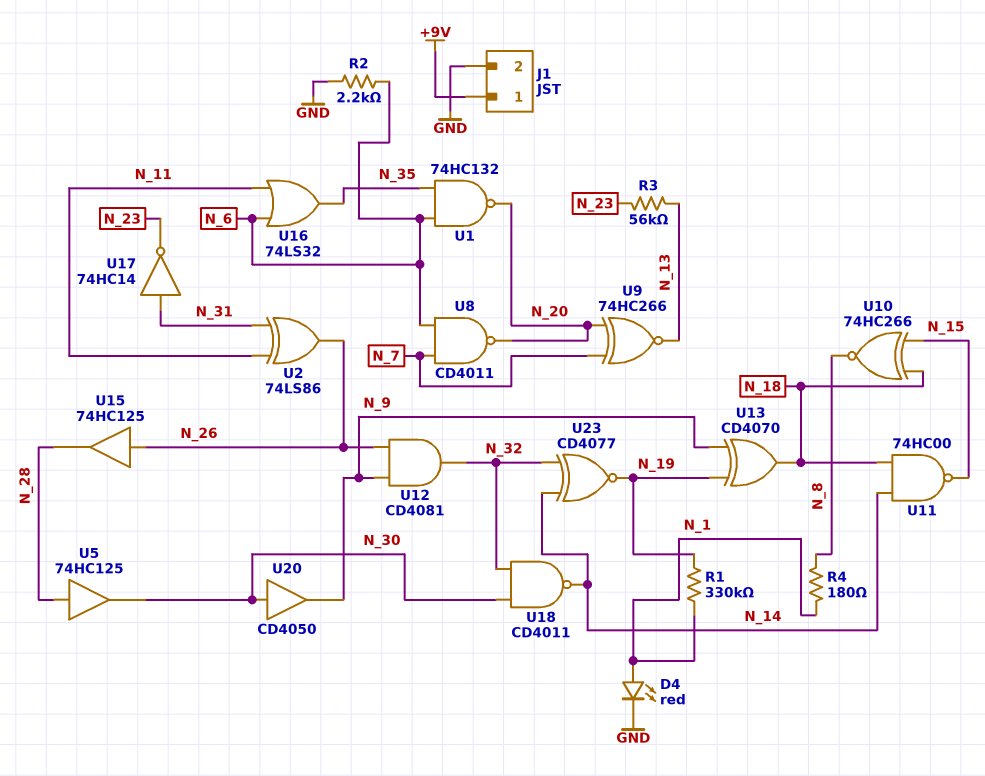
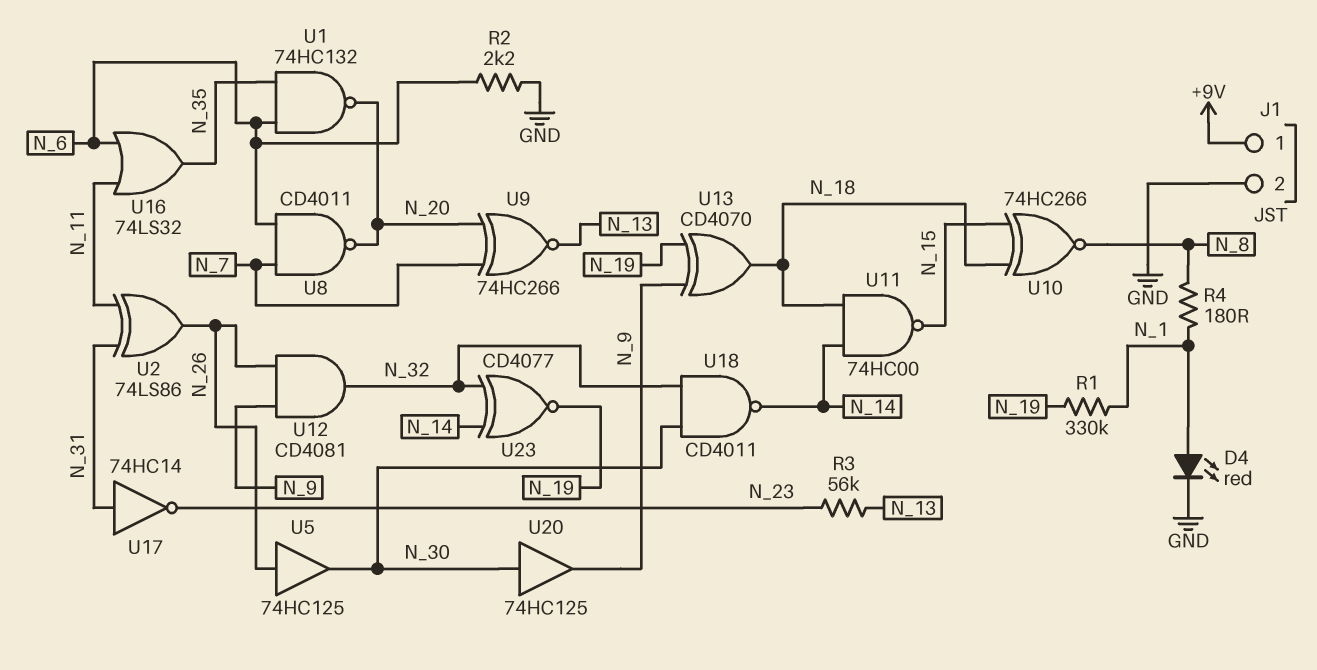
U5: buffer 74HC125 (in N_28, out N_30) -> buffer 74HC125 (in N_26, out N_30)
U15: buffer 74HC125 (in N_26, out N_28) -> none
U20: buffer CD4050 (in N_30, out N_9) -> buffer 74HC125 (in N_30, out N_9)

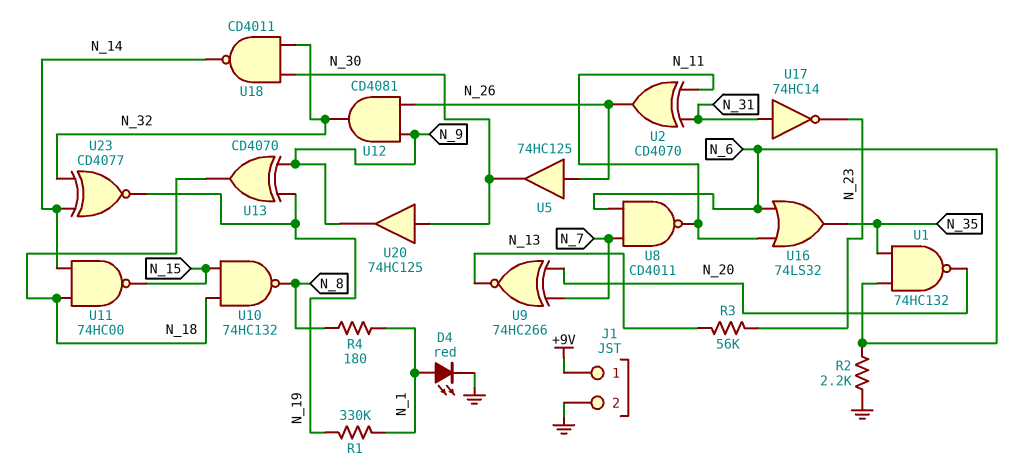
U2: XOR 74LS86 (in N_11, in N_31, out N_26) -> XOR CD4070 (in N_11, in N_31, out N_26)
U8: NAND CD4011 (in N_6, in N_7, out N_20) -> NAND CD4011 (in N_6, in N_7, out N_11)
U10: XNOR 74HC266 (in N_15, in N_18, out N_8) -> NAND 74HC132 (in N_15, in N_18, out N_8)

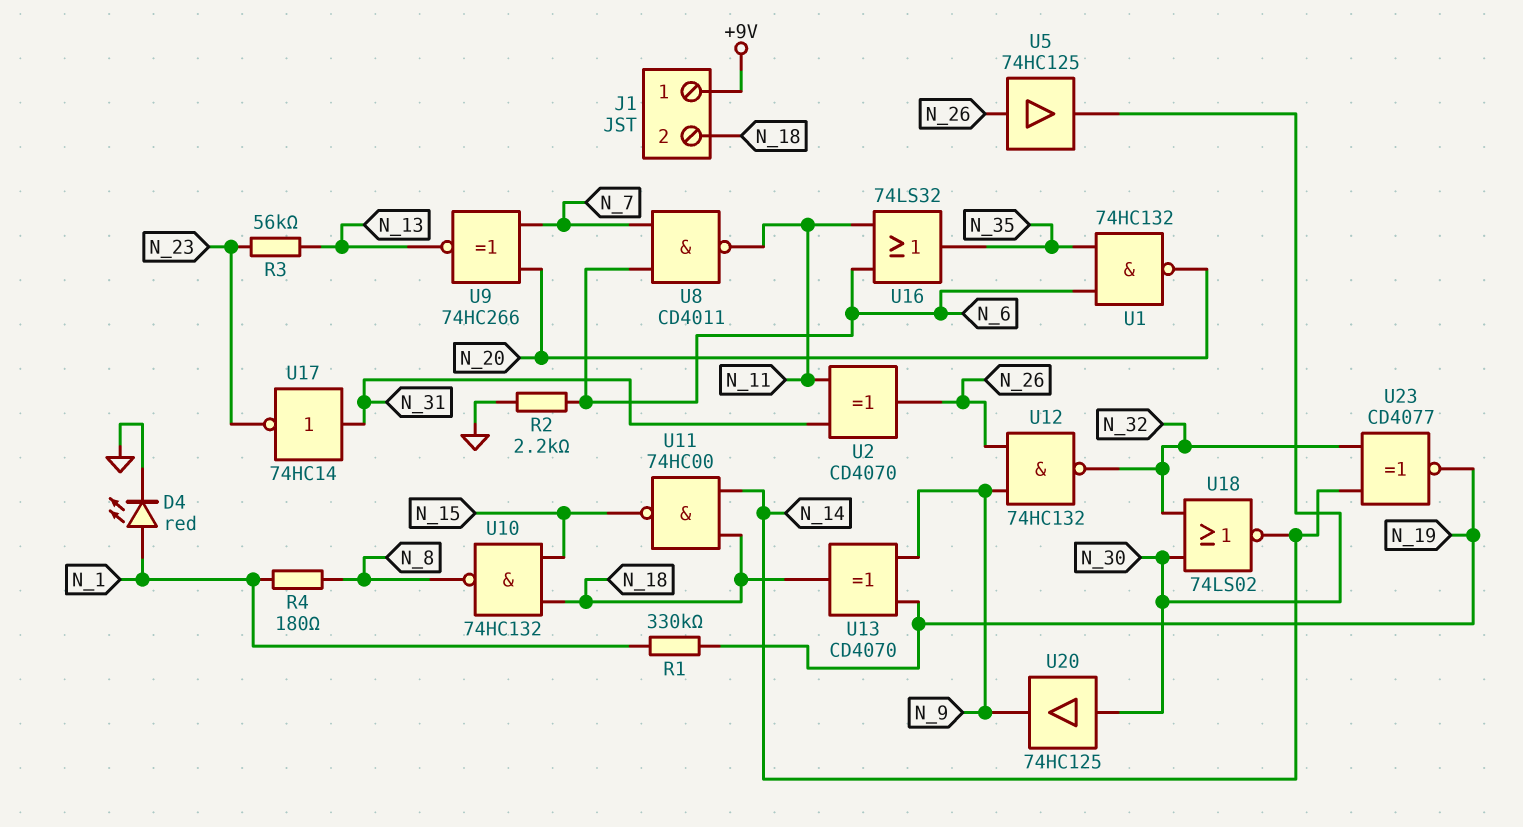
J1 pin 2: GND -> N_18
U12: AND CD4081 (in N_9, in N_26, out N_32) -> NAND 74HC132 (in N_9, in N_26, out N_32)
U18: NAND CD4011 (in N_30, in N_32, out N_14) -> NOR 74LS02 (in N_30, in N_32, out N_14)

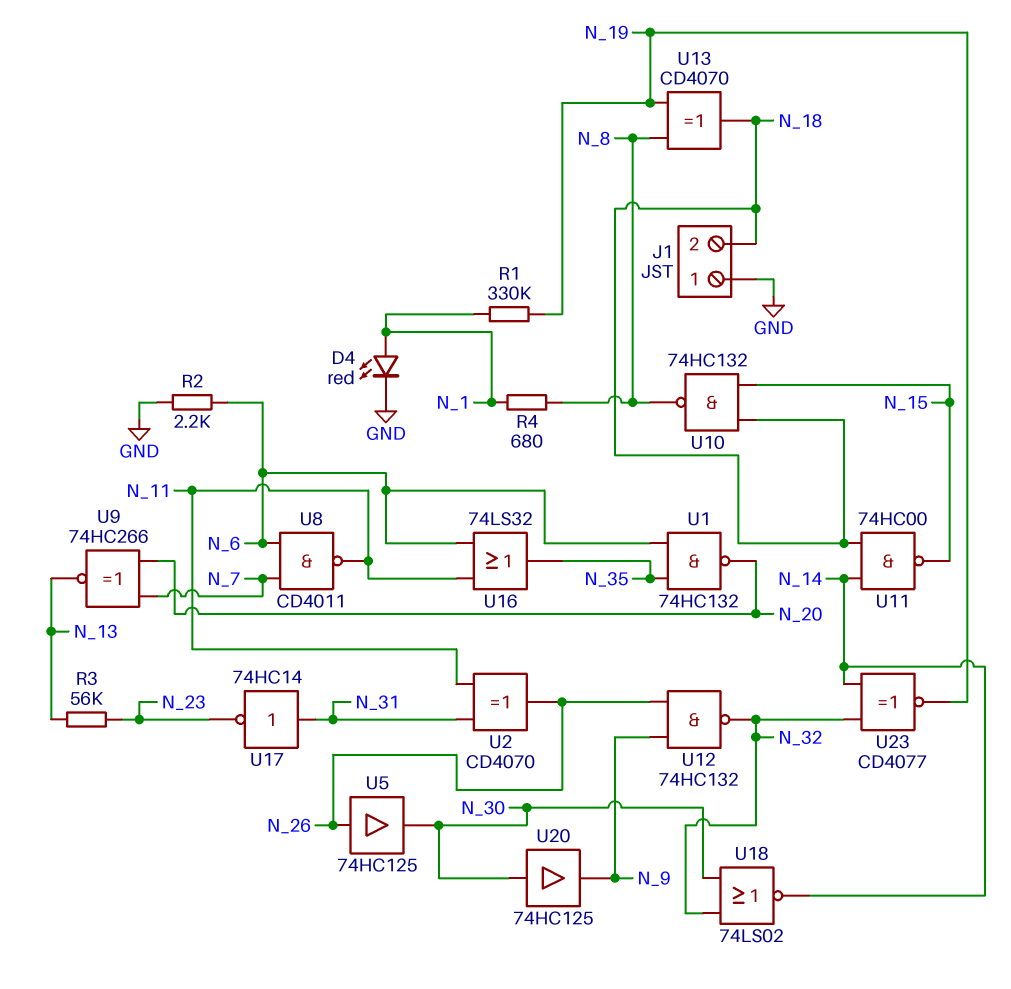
J1 pin 1: +9V -> GND
R4: 180 (N_1, N_8) -> 680 (N_1, N_8)
U13: XOR CD4070 (in N_9, in N_19, out N_18) -> XOR CD4070 (in N_8, in N_19, out N_18)

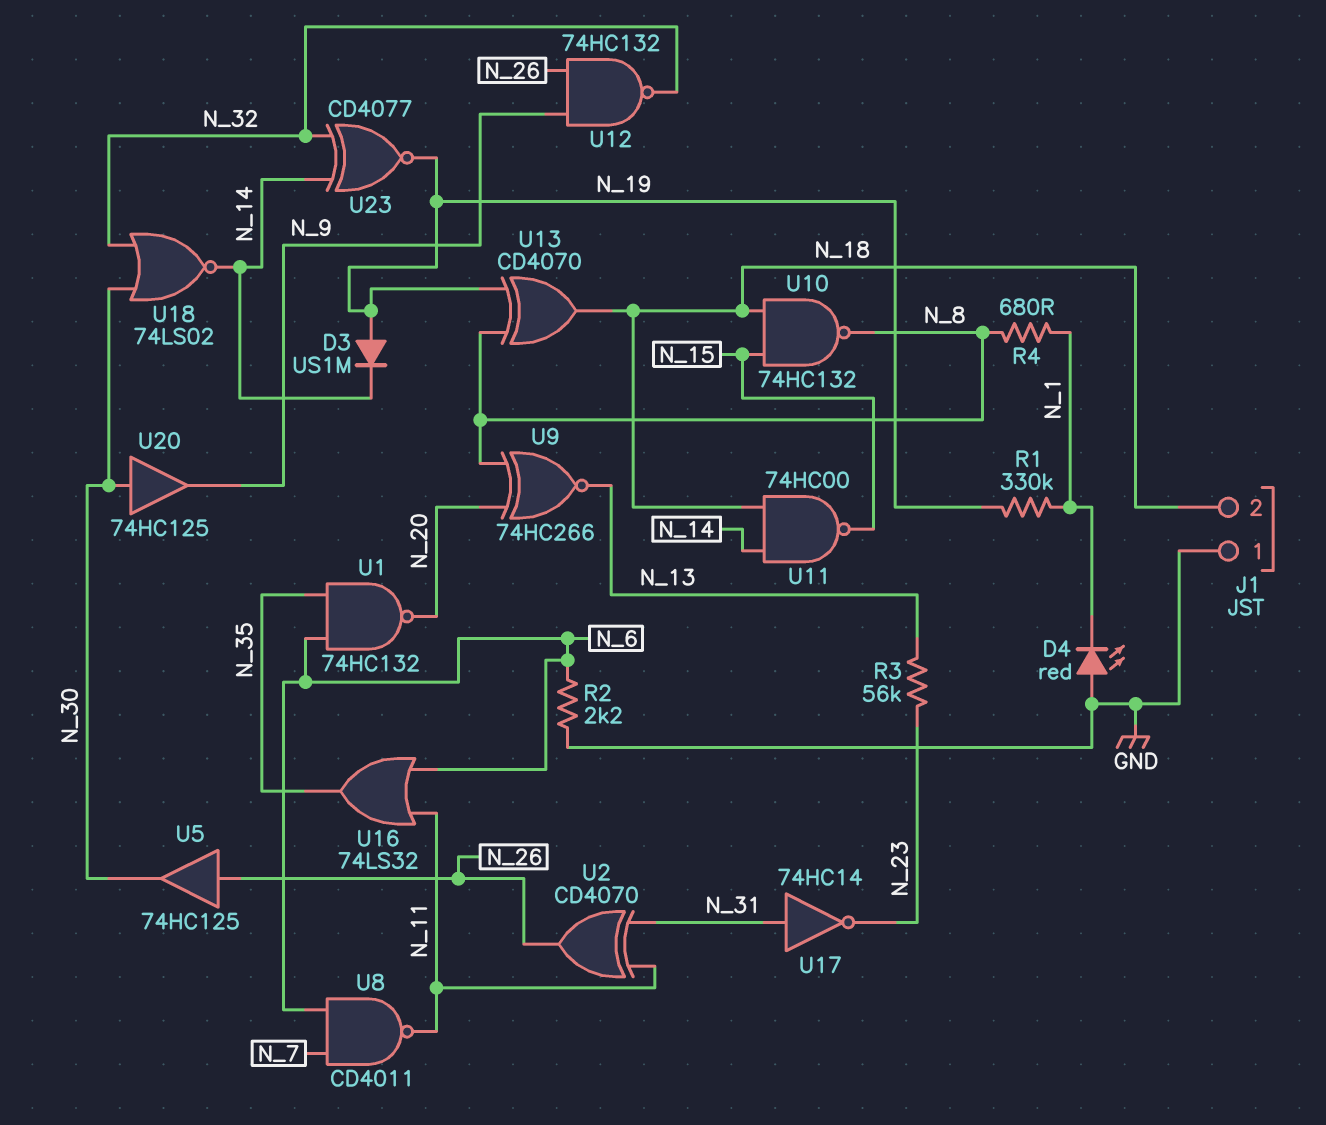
D3: none -> diode US1M (A N_19, K N_14)
D4: LED red (A N_1, K GND) -> LED red (A GND, K N_1)
U9: XNOR 74HC266 (in N_7, in N_20, out N_13) -> XNOR 74HC266 (in N_8, in N_20, out N_13)

